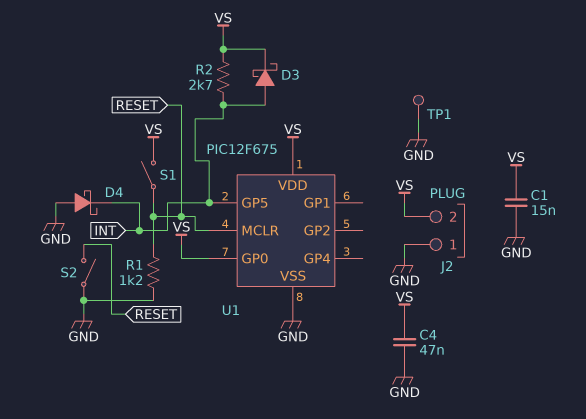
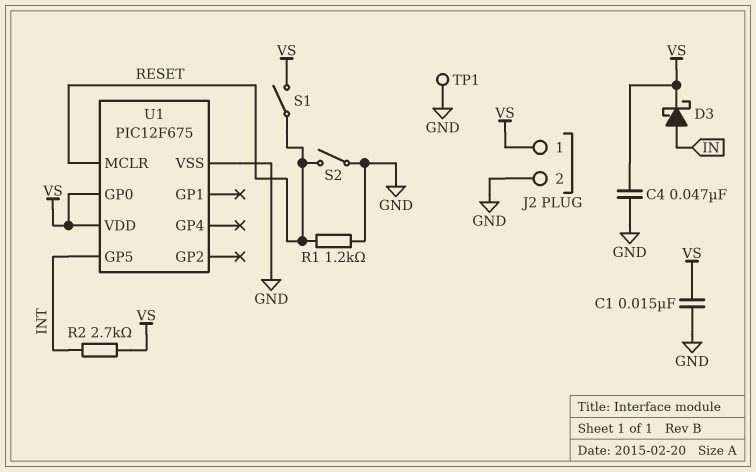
D3: schottky (A INT, K VS) -> schottky (A IN, K VS)
D4: schottky (A GND, K INT) -> none
J2 pin 1: GND -> VS
J2 pin 2: VS -> GND

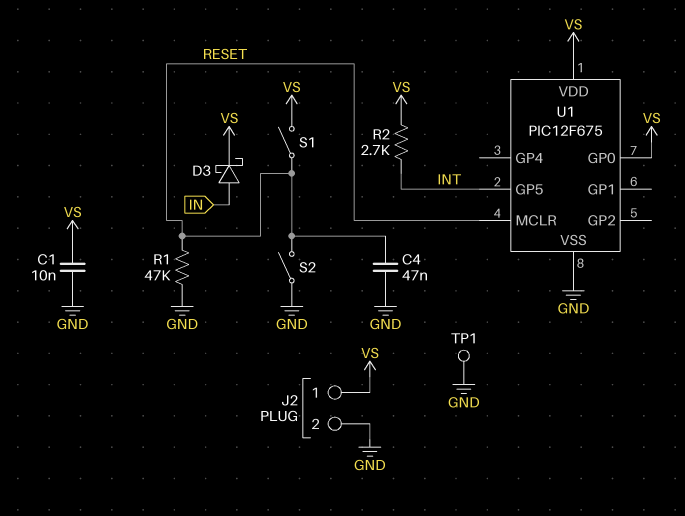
C1: 15nF (GND, VS) -> 10nF (GND, VS)
C4: 47nF (GND, VS) -> 47nF (GND, RESET)
R1: 1.2k (GND, RESET) -> 47k (GND, RESET)

